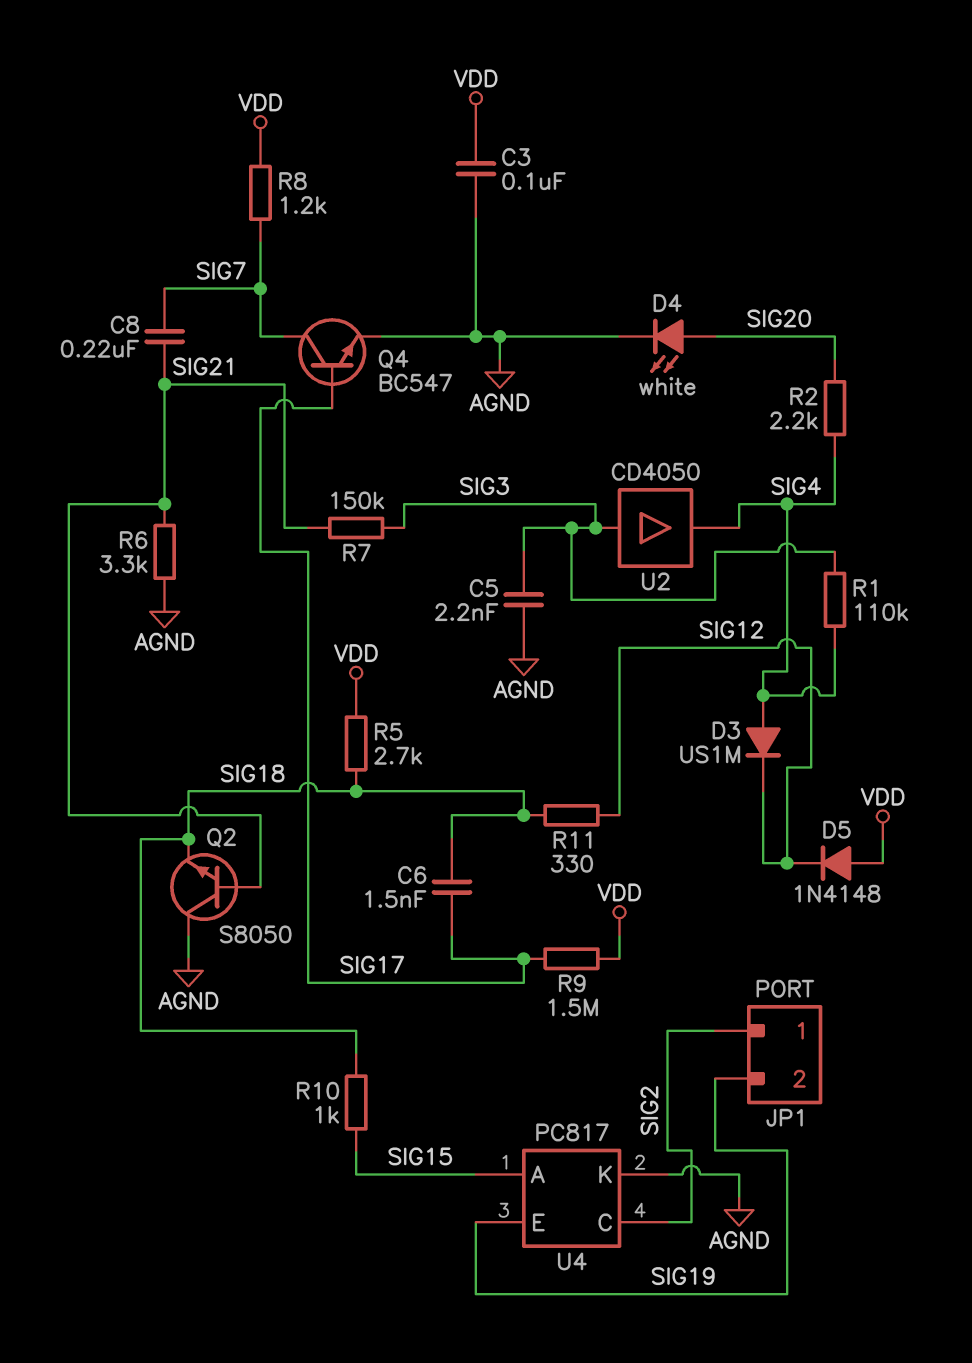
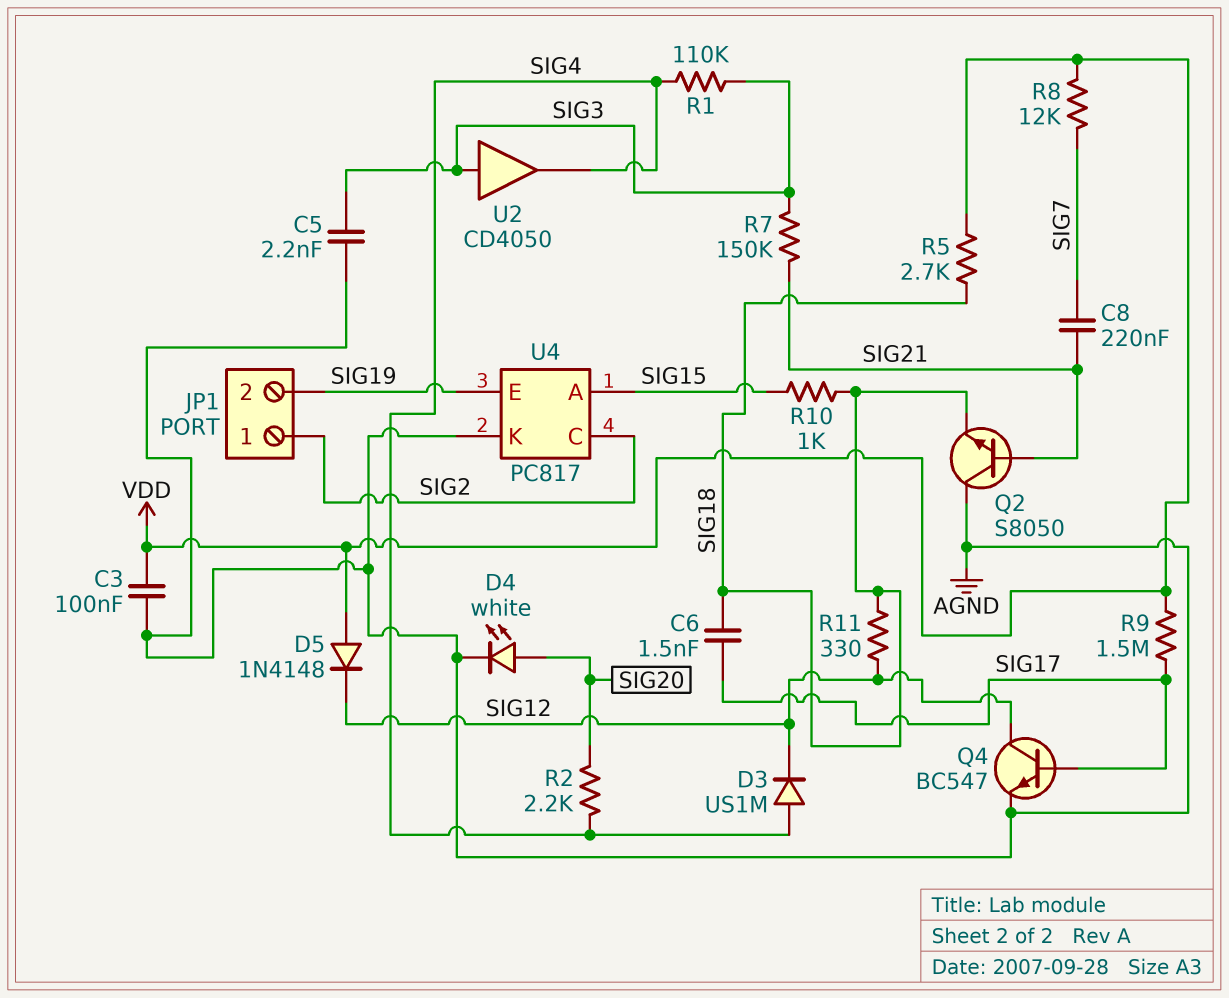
Q4: NPN BC547 (B SIG17, C SIG7, E AGND) -> NPN BC547 (B SIG17, C SIG12, E AGND)
R6: 3.3k (AGND, SIG21) -> none
R8: 1.2k (SIG7, VDD) -> 12k (SIG7, VDD)

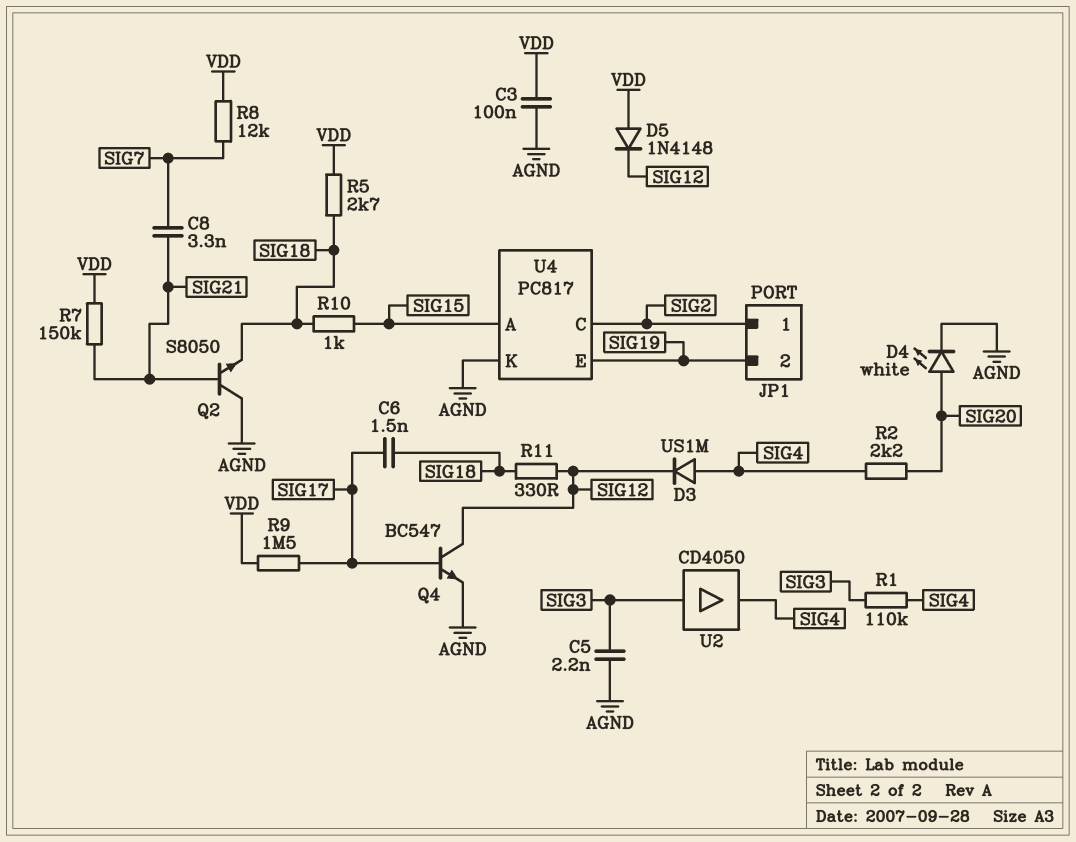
C8: 220nF (SIG7, SIG21) -> 3.3nF (SIG7, SIG21)
R7: 150k (SIG3, SIG21) -> 150k (SIG21, VDD)

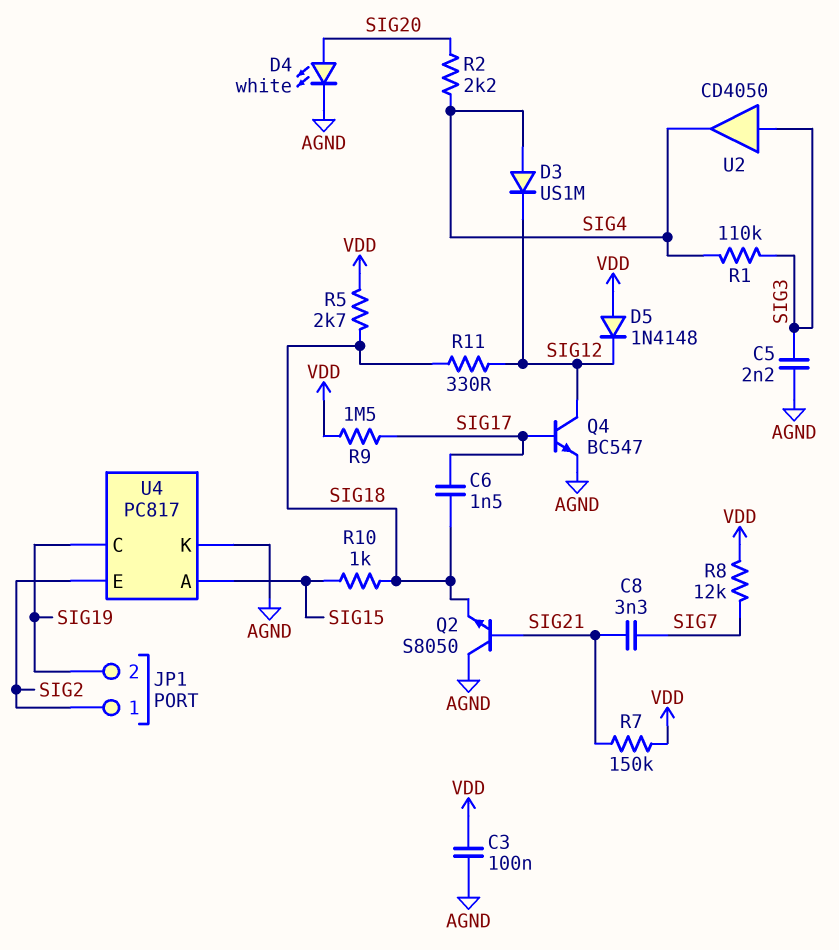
U4 pin C: SIG2 -> SIG19
U4 pin E: SIG19 -> SIG2

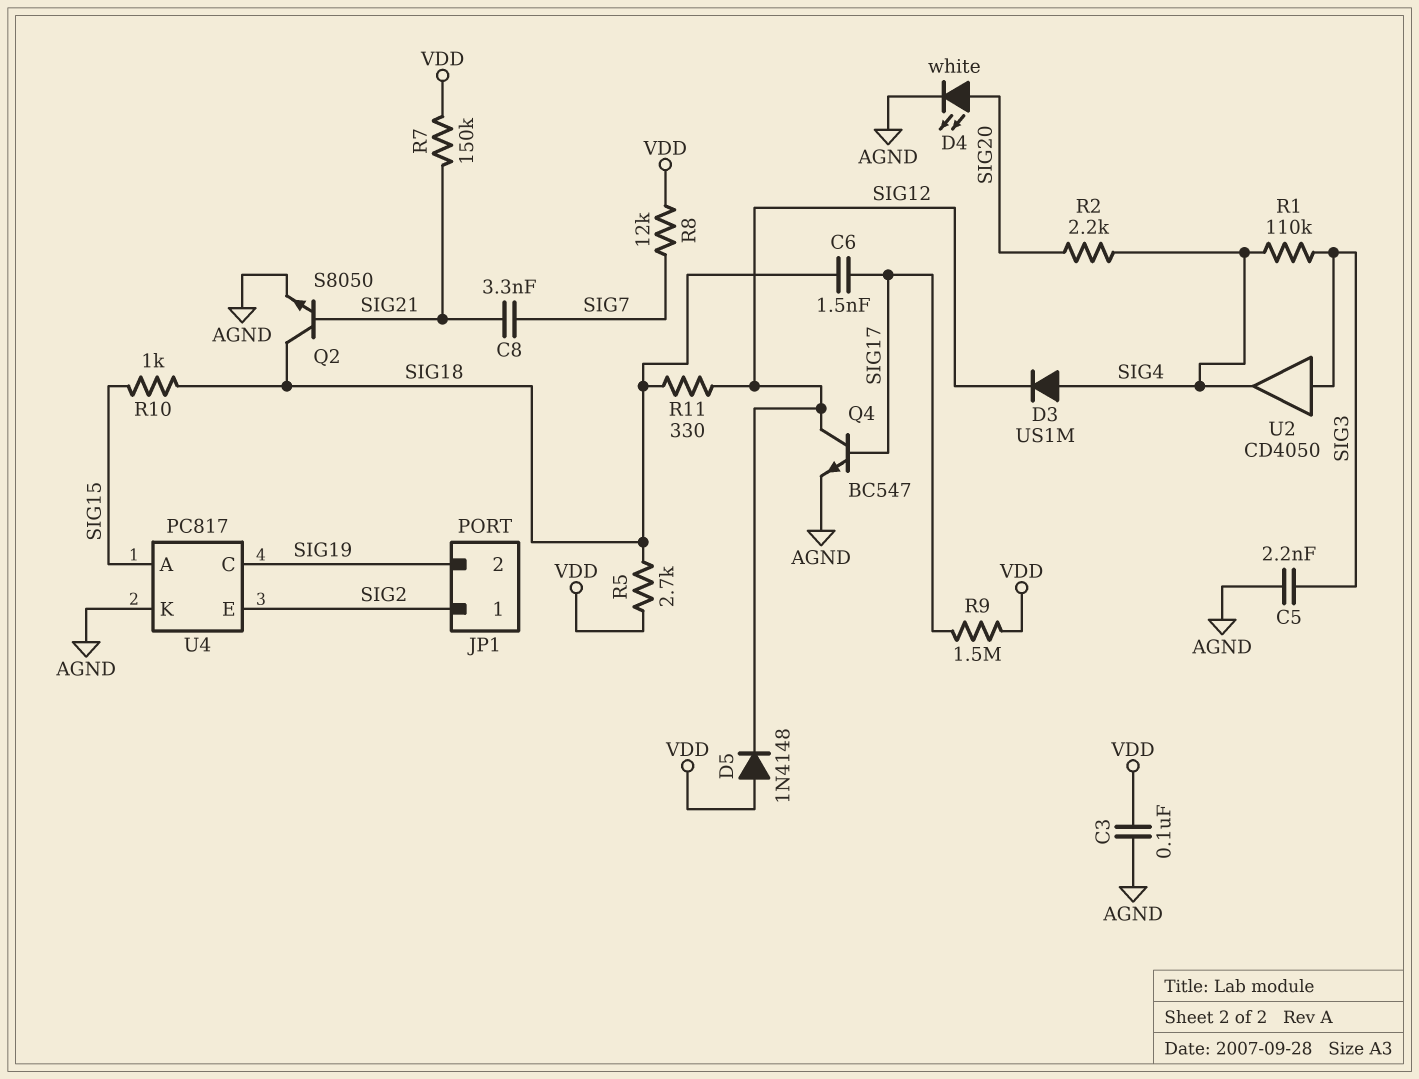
Q2: NPN S8050 (B SIG21, C AGND, E SIG18) -> NPN S8050 (B SIG21, C SIG18, E AGND)

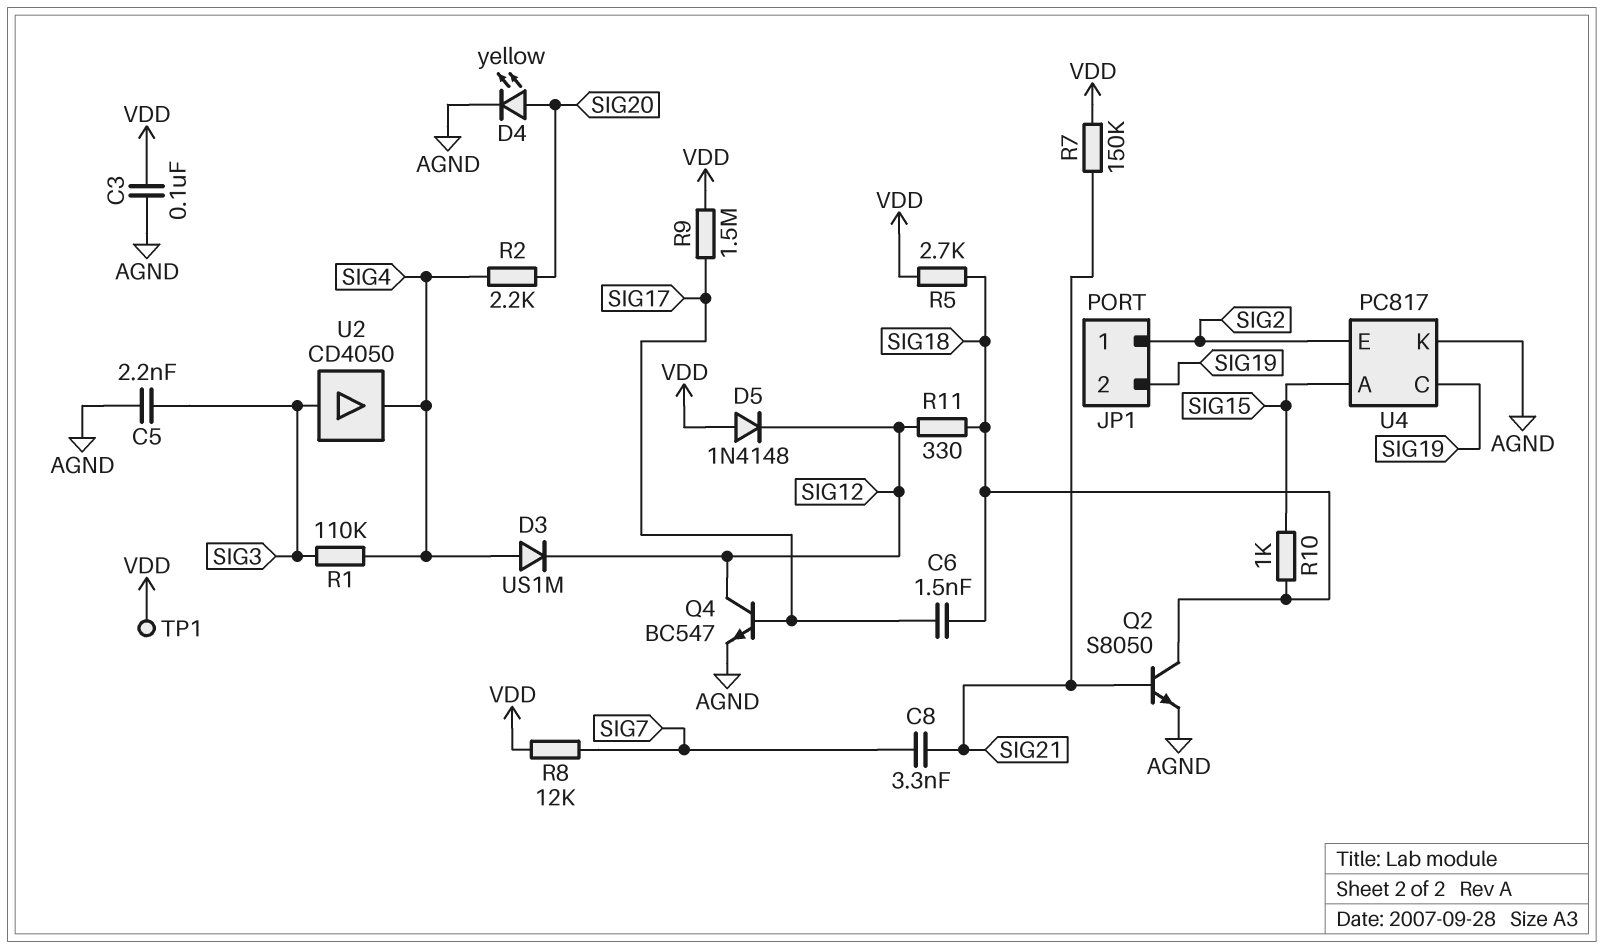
D4: LED white (A SIG20, K AGND) -> LED yellow (A SIG20, K AGND)
TP1: none -> test point (VDD)

